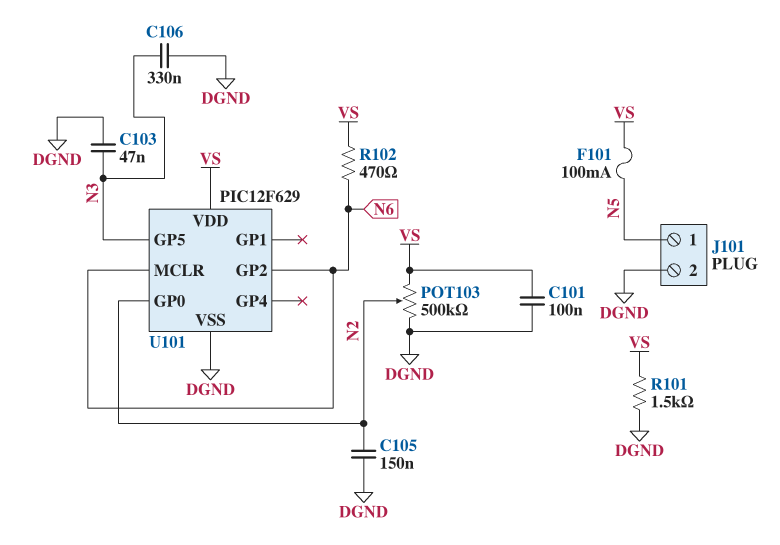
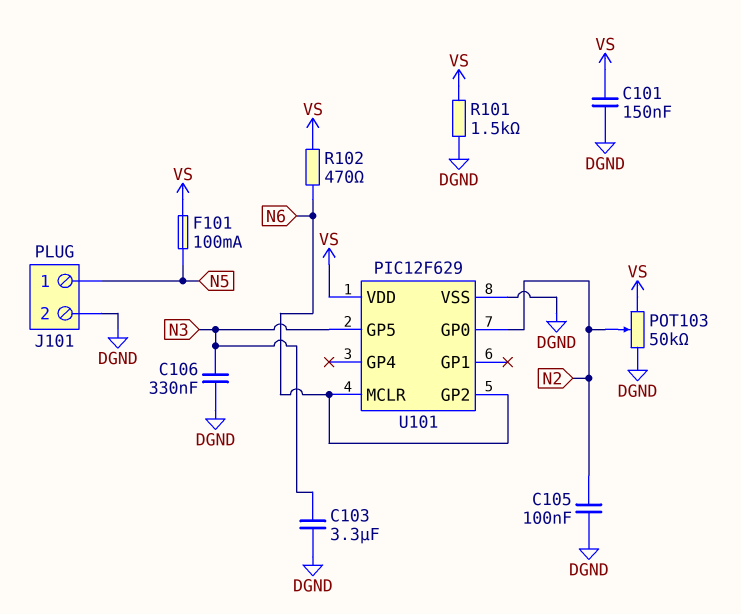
C101: 100nF (DGND, VS) -> 150nF (DGND, VS)
C103: 47nF (DGND, N3) -> 3.3uF (DGND, N3)
C105: 150nF (DGND, N2) -> 100nF (DGND, N2)
POT103: 500k (DGND, VS, wiper N2) -> 50k (DGND, VS, wiper N2)

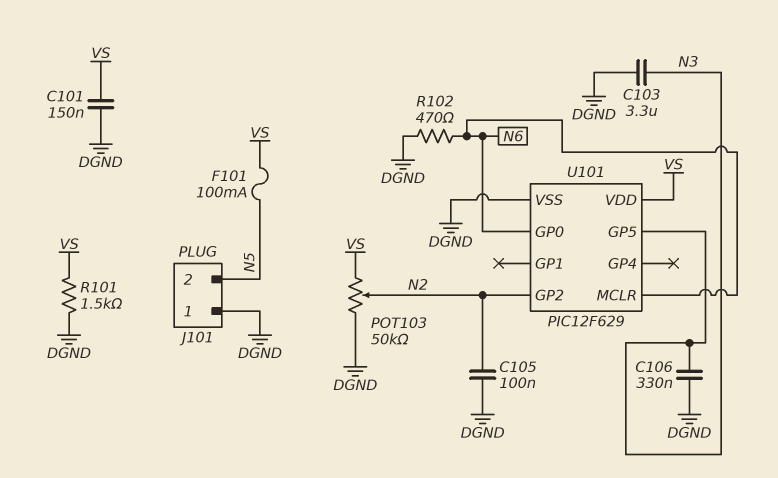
J101 pin 1: N5 -> DGND
J101 pin 2: DGND -> N5
R102: 470 (N6, VS) -> 470 (DGND, N6)
U101 pin GP0: N2 -> N6
U101 pin GP2: N6 -> N2

